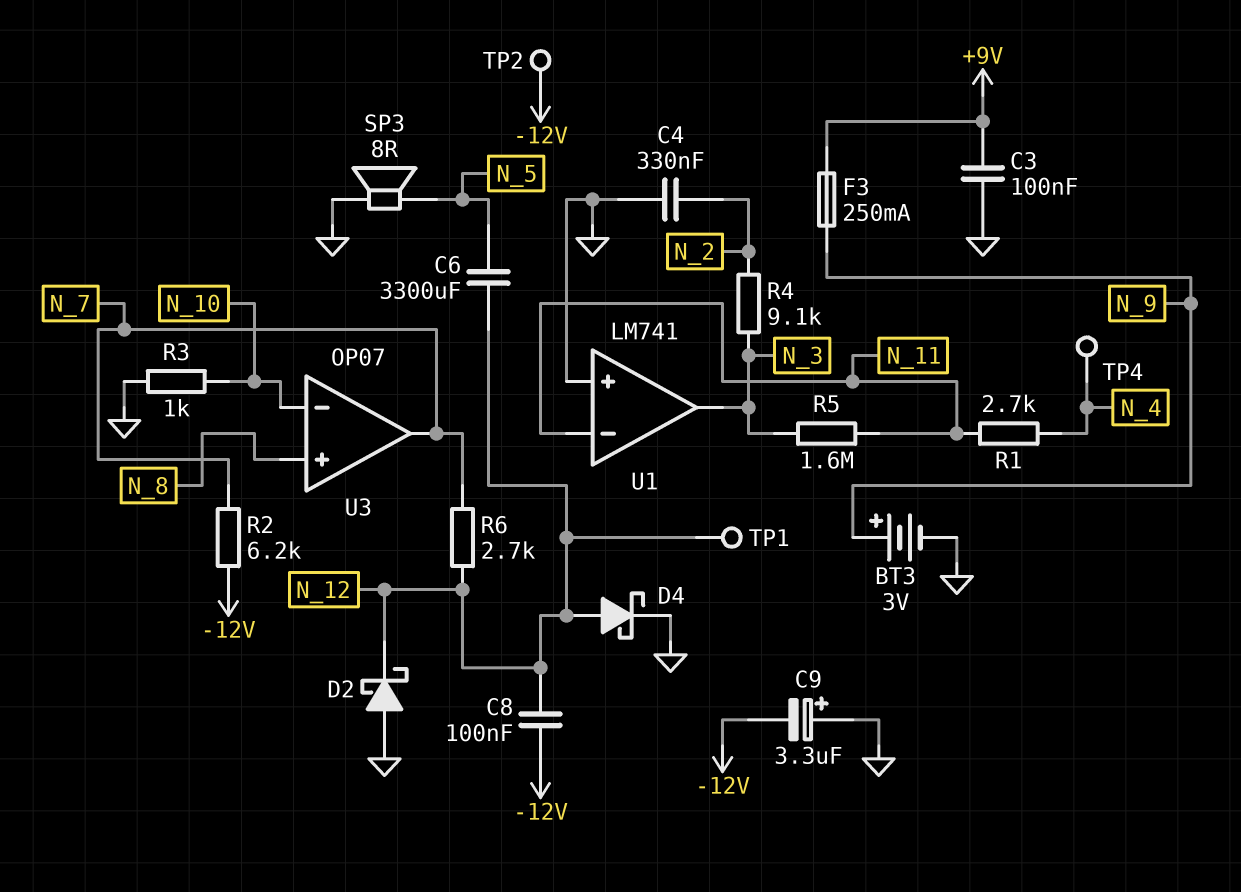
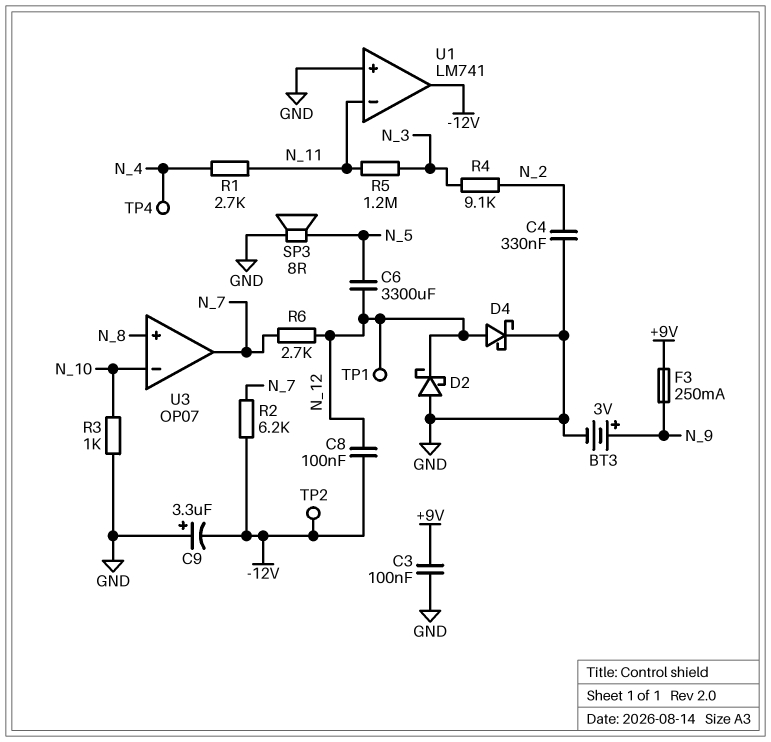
R5: 1.6M (N_3, N_11) -> 1.2M (N_3, N_11)
U1 pin out: N_3 -> -12V

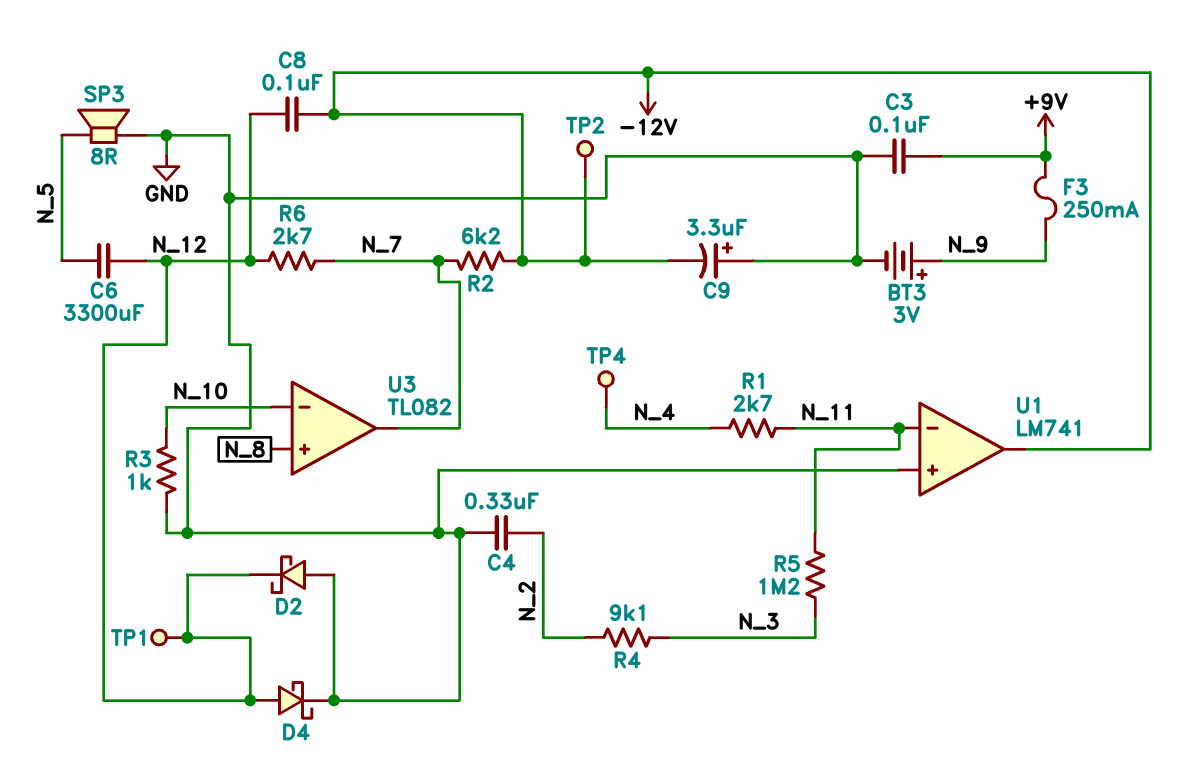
U3: OP07 -> TL082

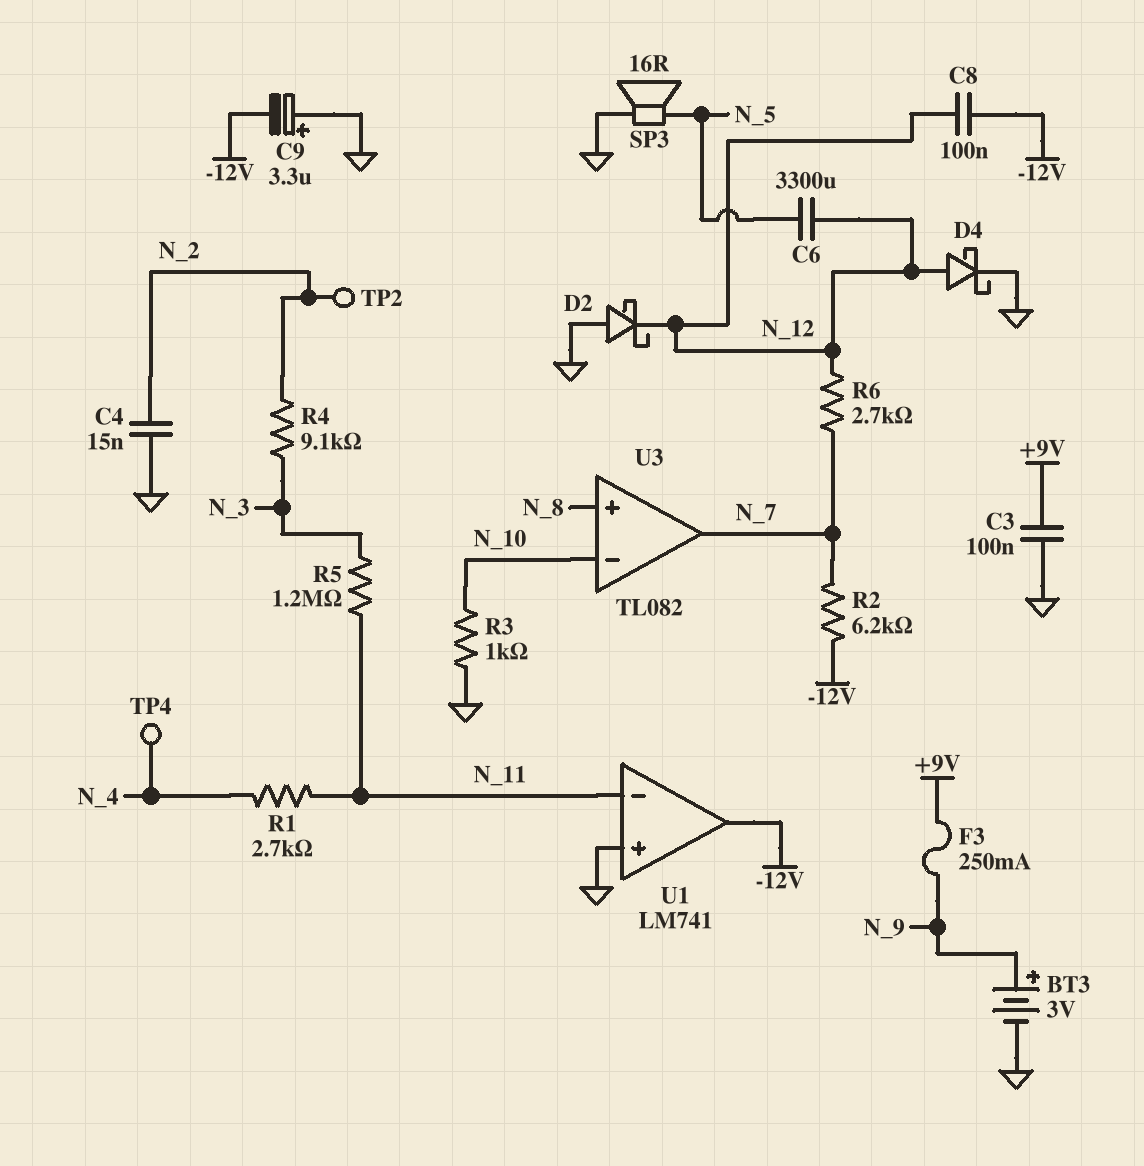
C4: 330nF (GND, N_2) -> 15nF (GND, N_2)
SP3: speaker 8R (GND, N_5) -> speaker 16R (GND, N_5)
TP1: test point (N_12) -> none
TP2: test point (-12V) -> test point (N_2)

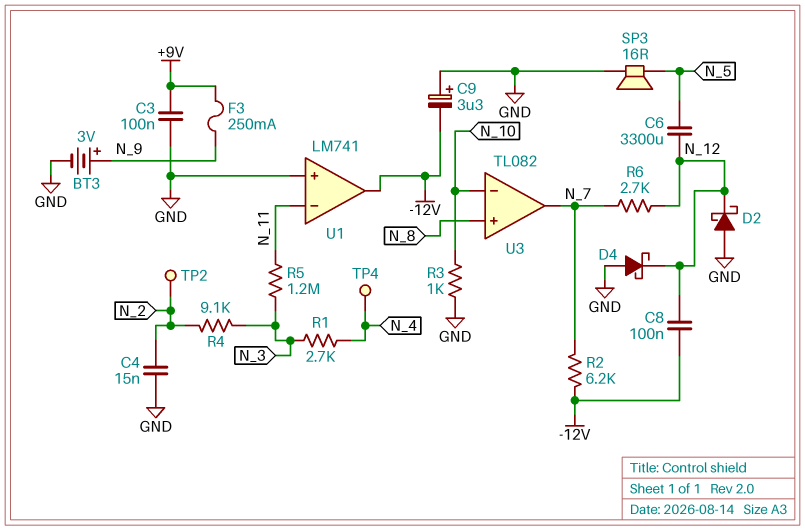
D4: schottky (A N_12, K GND) -> schottky (A GND, K N_12)
R1: 2.7k (N_4, N_11) -> 2.7k (N_3, N_4)

